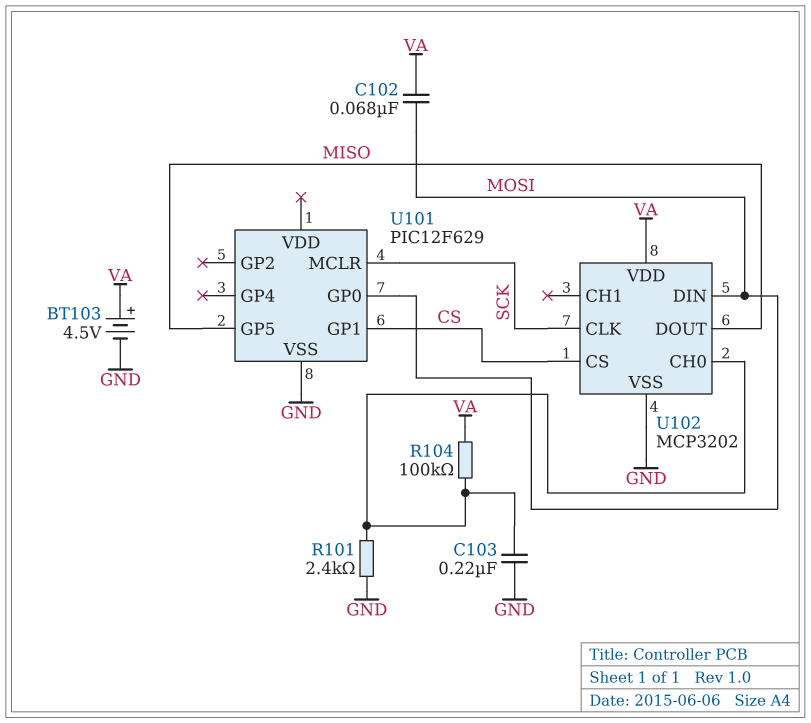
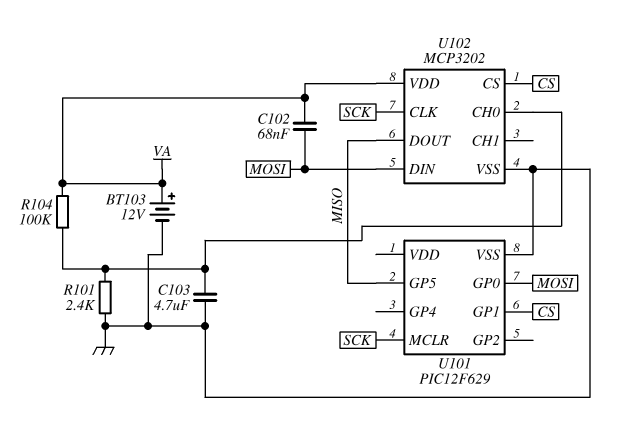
BT103: 4.5V (plus VA, minus GND) -> 12V (plus VA, minus GND)
C103: 220nF (GND, U102/CH0) -> 4.7uF (GND, U102/CH0)

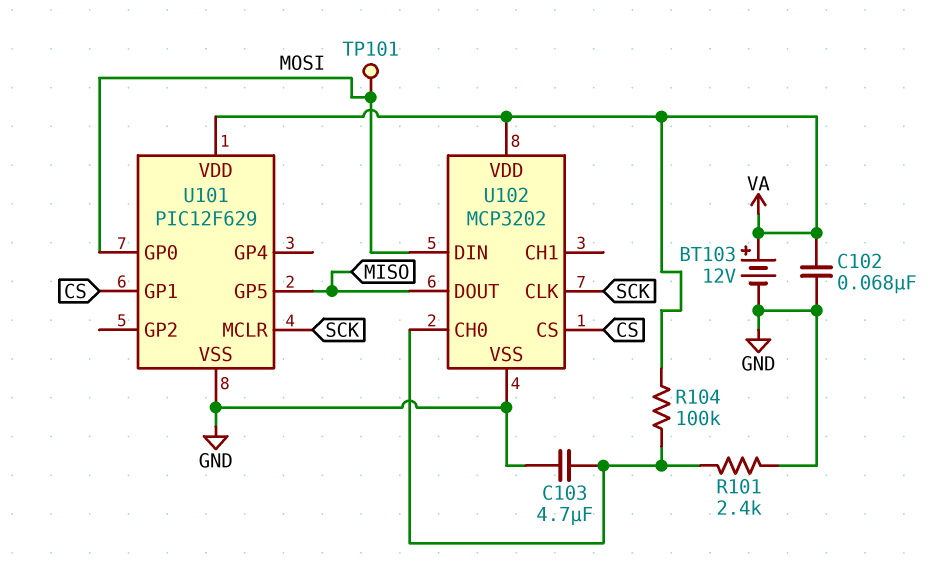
C102: 68nF (MOSI, VA) -> 68nF (GND, VA)
TP101: none -> test point (MOSI)
U101 pin VDD: none -> VA

